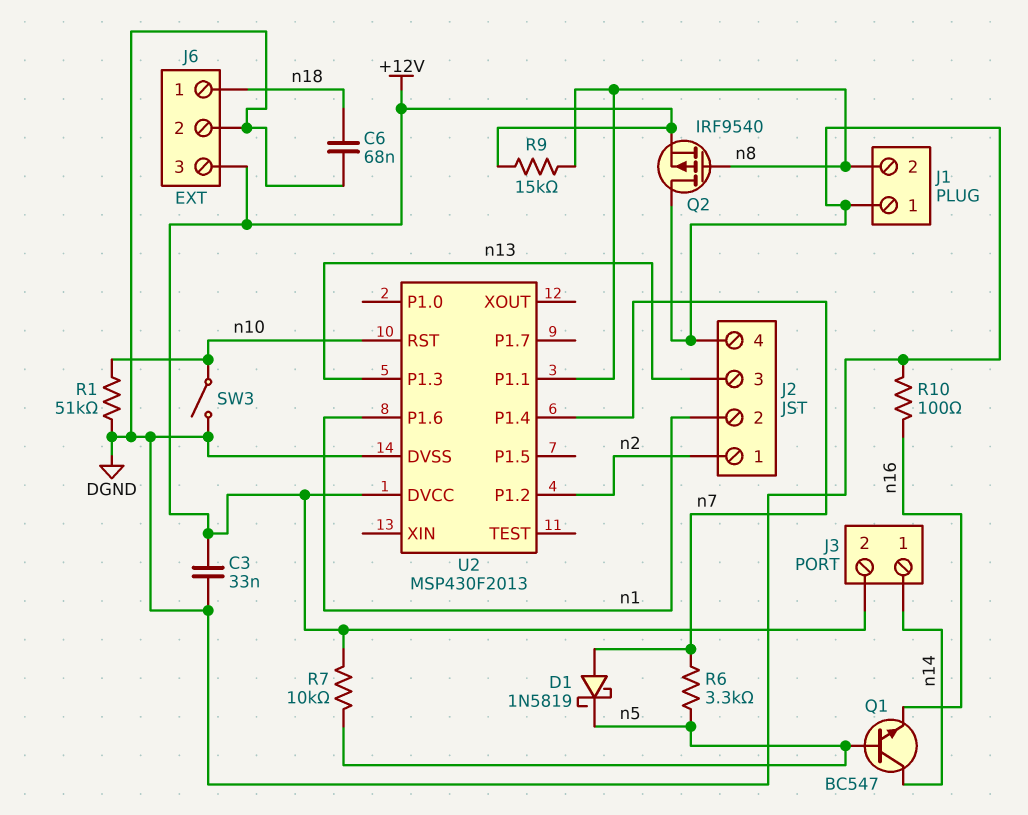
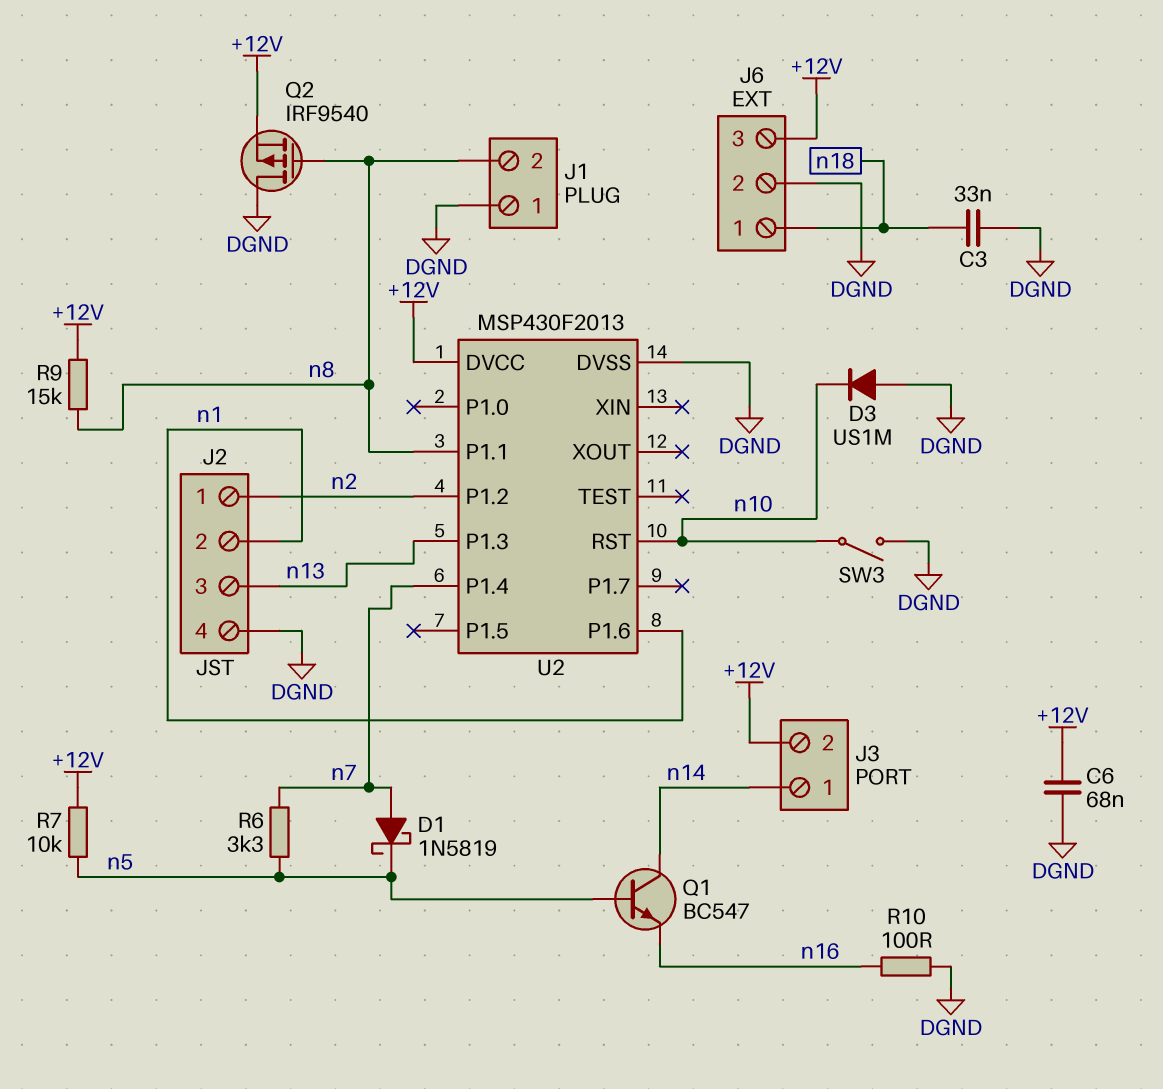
C3: 33nF (+12V, DGND) -> 33nF (DGND, n18)
C6: 68nF (DGND, n18) -> 68nF (+12V, DGND)
D3: none -> diode US1M (A DGND, K n10)
R1: 51k (DGND, n10) -> none

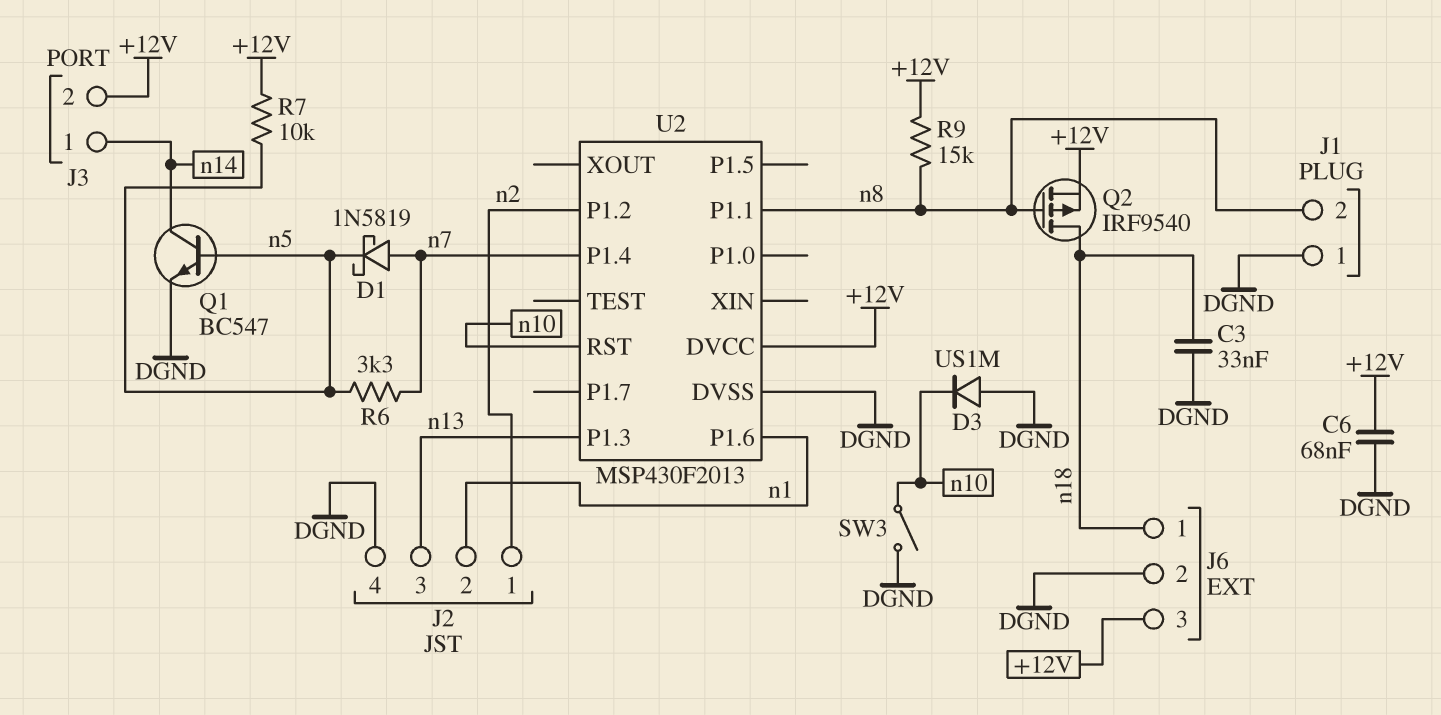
Q1: NPN BC547 (B n5, C n14, E n16) -> NPN BC547 (B n5, C n14, E DGND)
Q2: PMOS IRF9540 (G n8, D DGND, S +12V) -> PMOS IRF9540 (G n8, D n18, S +12V)
R10: 100 (DGND, n16) -> none

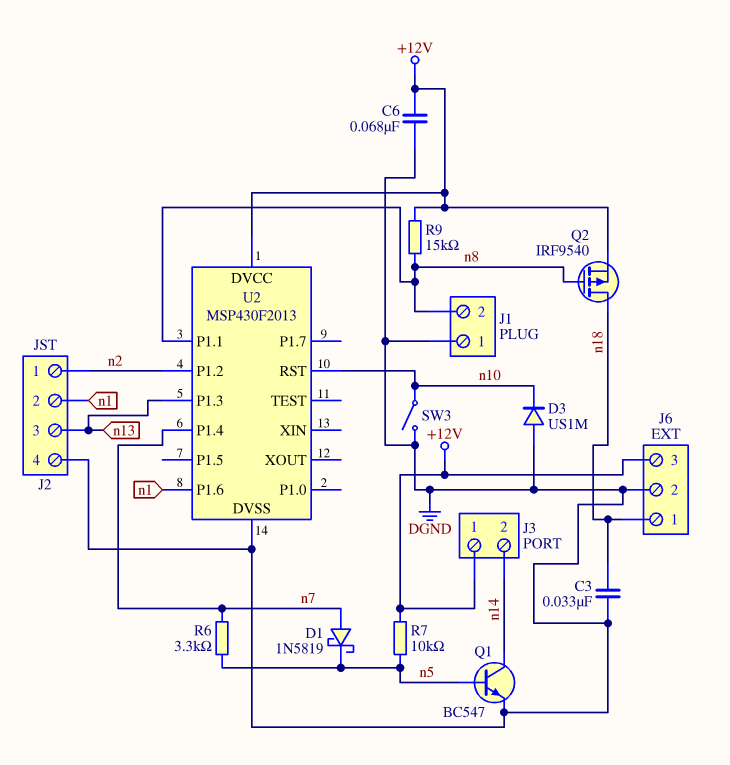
J3 pin 1: n14 -> +12V
J3 pin 2: +12V -> n14

